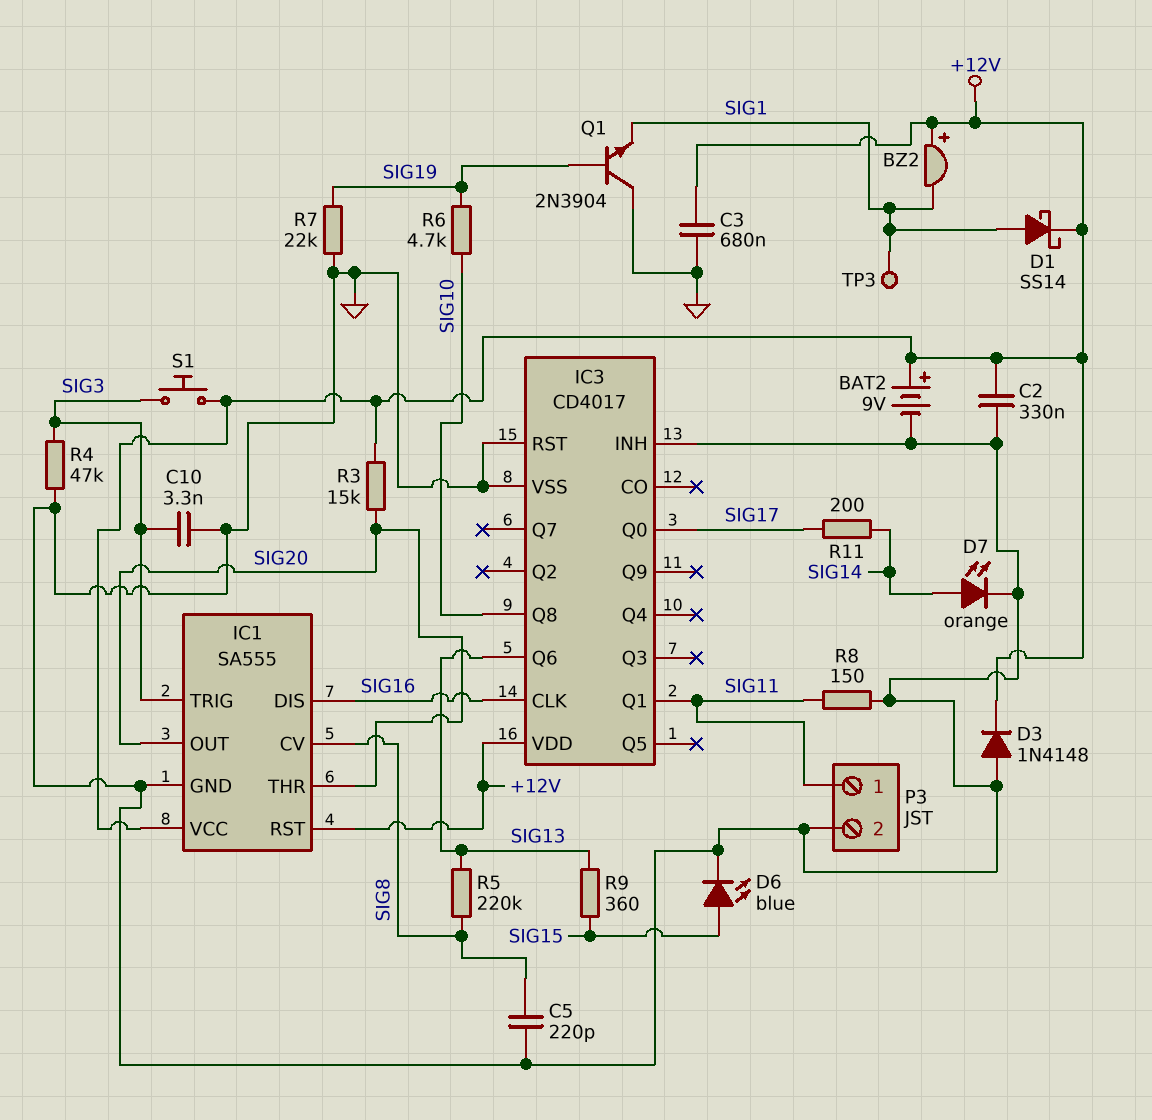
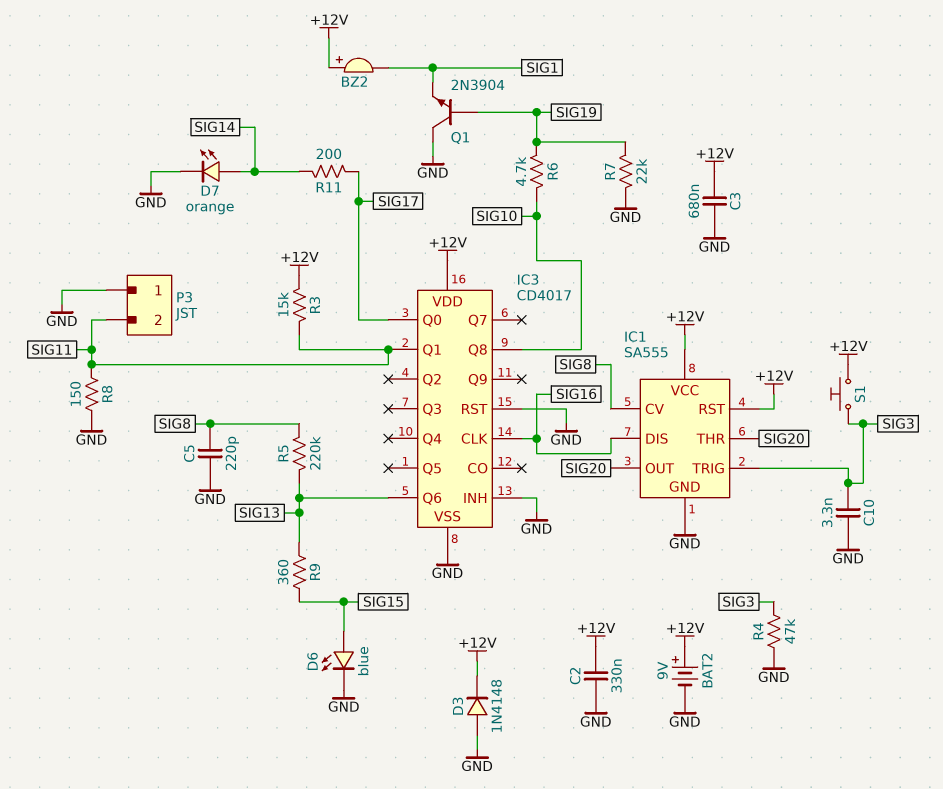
D1: schottky SS14 (A SIG1, K +12V) -> none
P3 pin 1: SIG11 -> GND
P3 pin 2: GND -> SIG11
R3: 15k (+12V, SIG20) -> 15k (+12V, SIG11)
TP3: test point (SIG1) -> none

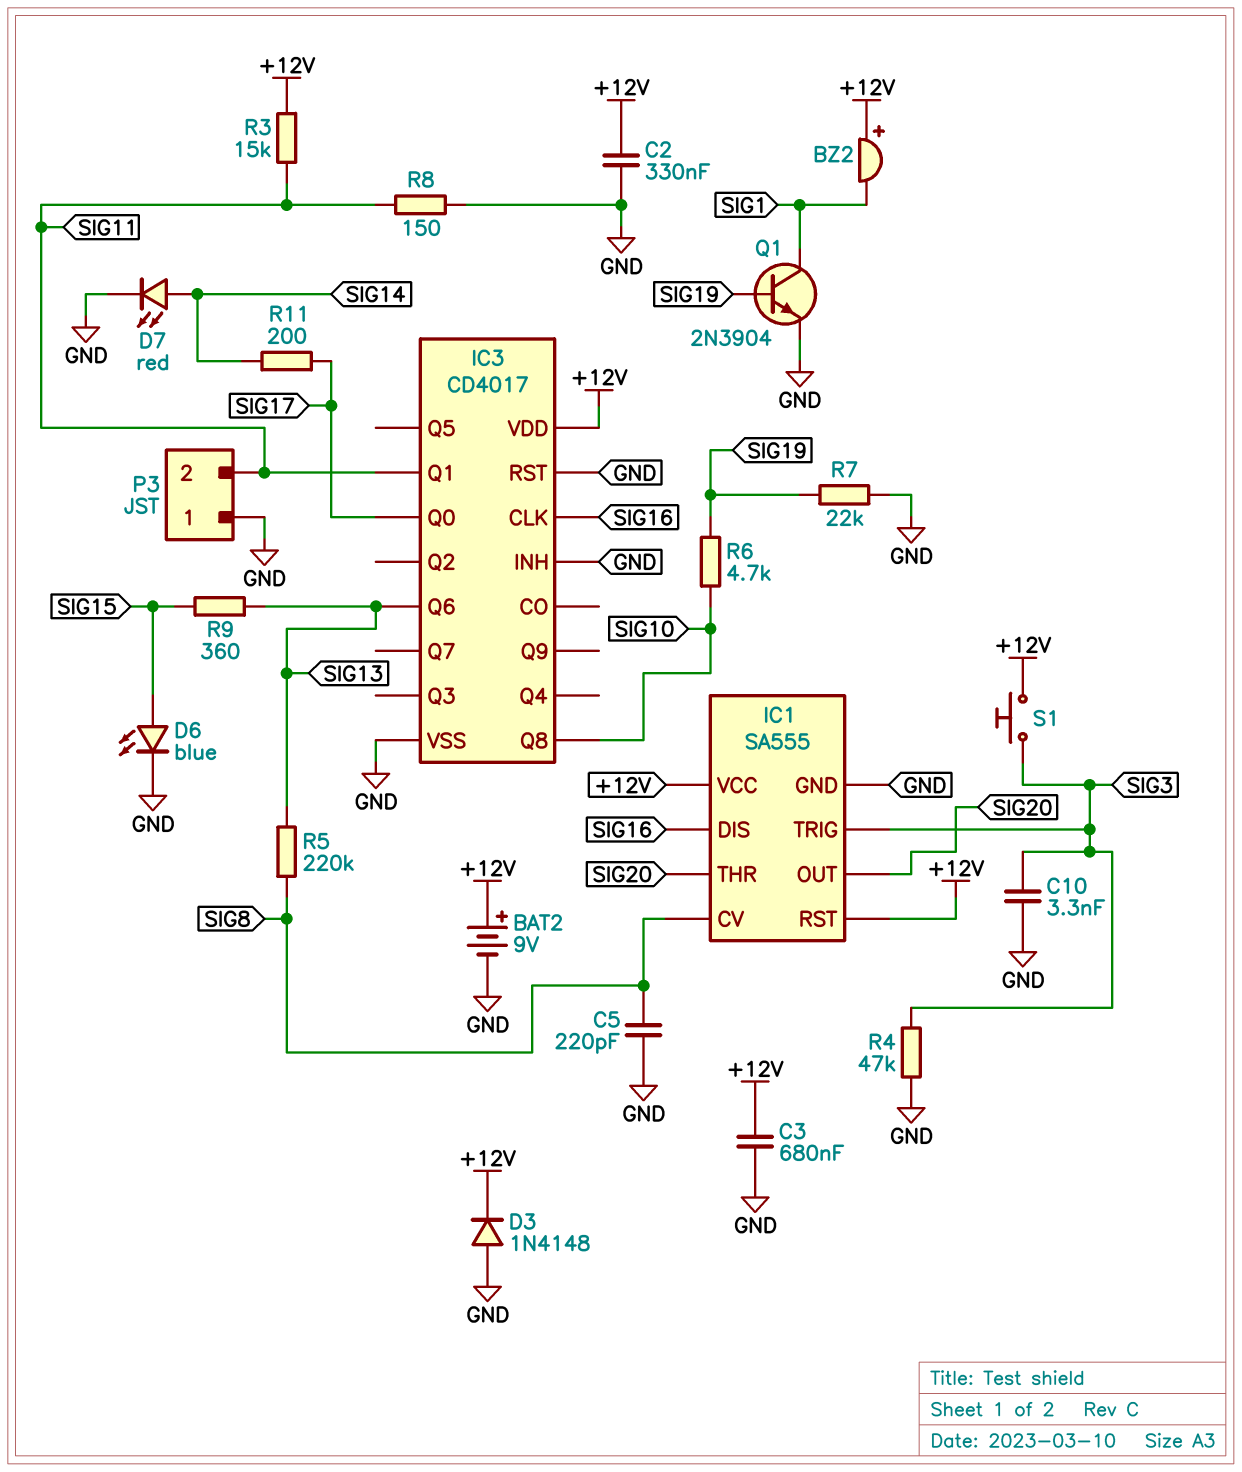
D7: LED orange (A SIG14, K GND) -> LED red (A SIG14, K GND)
Q1: NPN 2N3904 (B SIG19, C GND, E SIG1) -> NPN 2N3904 (B SIG19, C SIG1, E GND)

